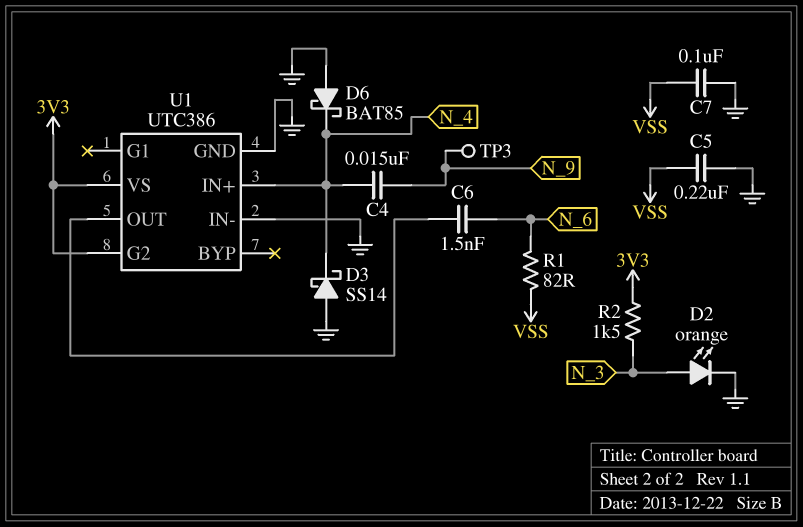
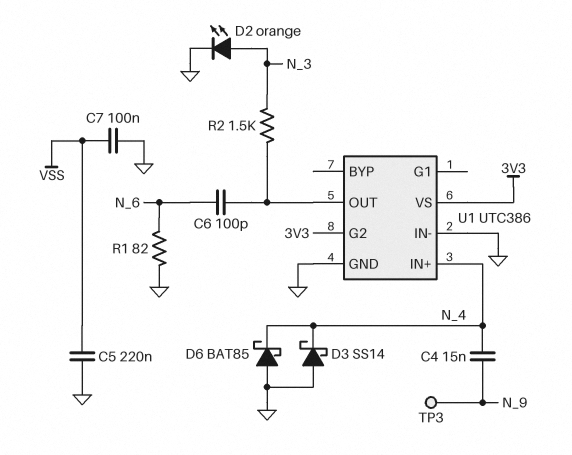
C6: 1.5nF (N_6, U1/OUT) -> 100pF (N_6, U1/OUT)
R1: 82 (N_6, VSS) -> 82 (GND, N_6)
R2: 1.5k (3V3, N_3) -> 1.5k (N_3, U1/OUT)

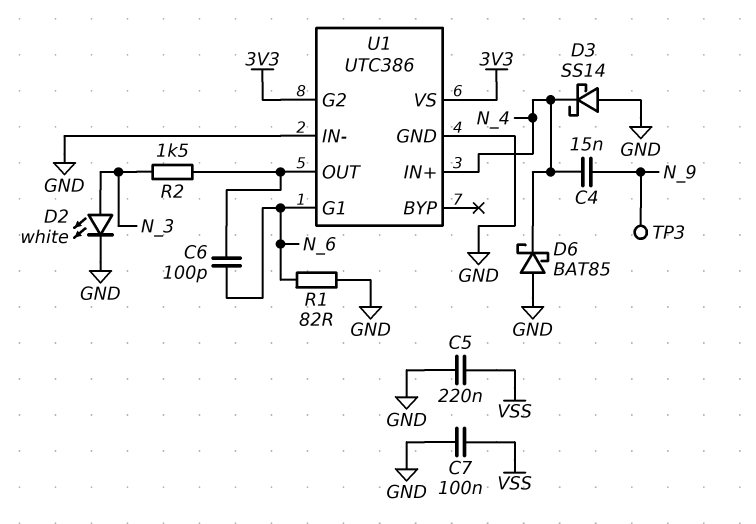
D2: LED orange (A N_3, K GND) -> LED white (A N_3, K GND)
U1 pin G1: none -> N_6

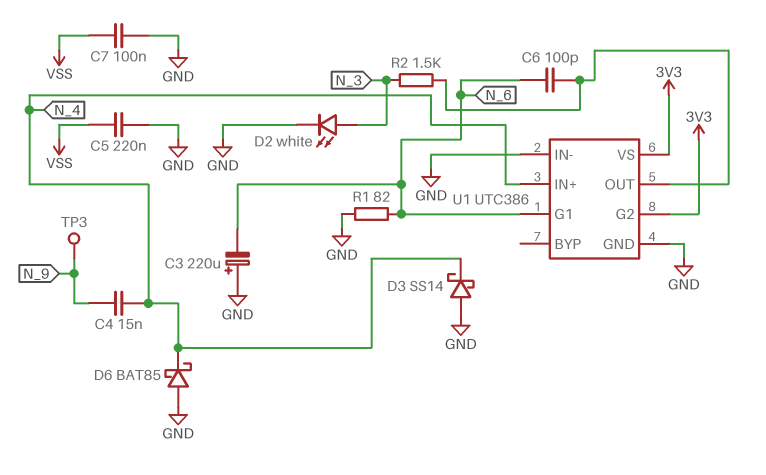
C3: none -> 220uF (plus GND, minus N_6)

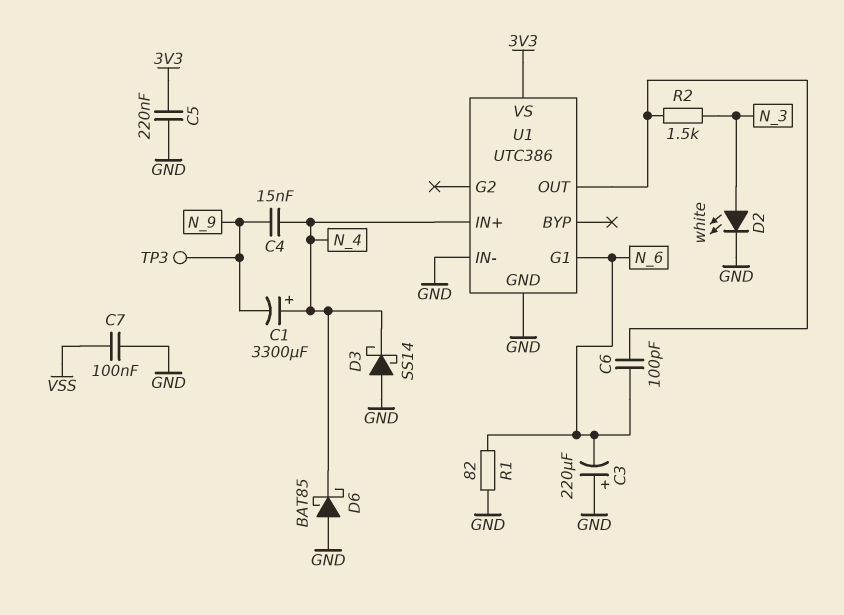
C1: none -> 3300uF (plus N_4, minus N_9)
C5: 220nF (GND, VSS) -> 220nF (3V3, GND)
U1 pin G2: 3V3 -> none

